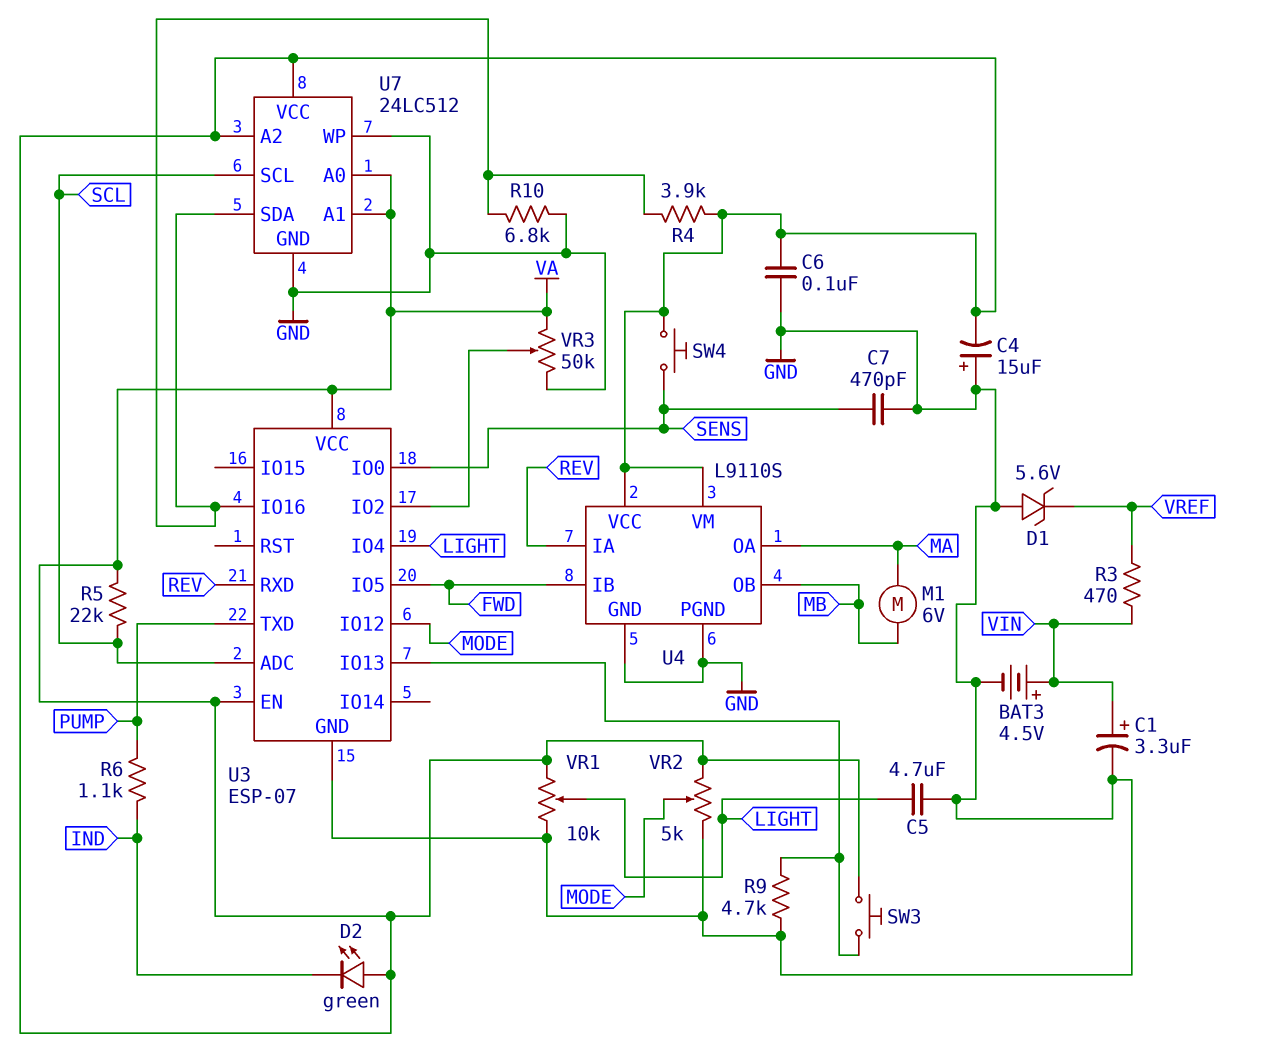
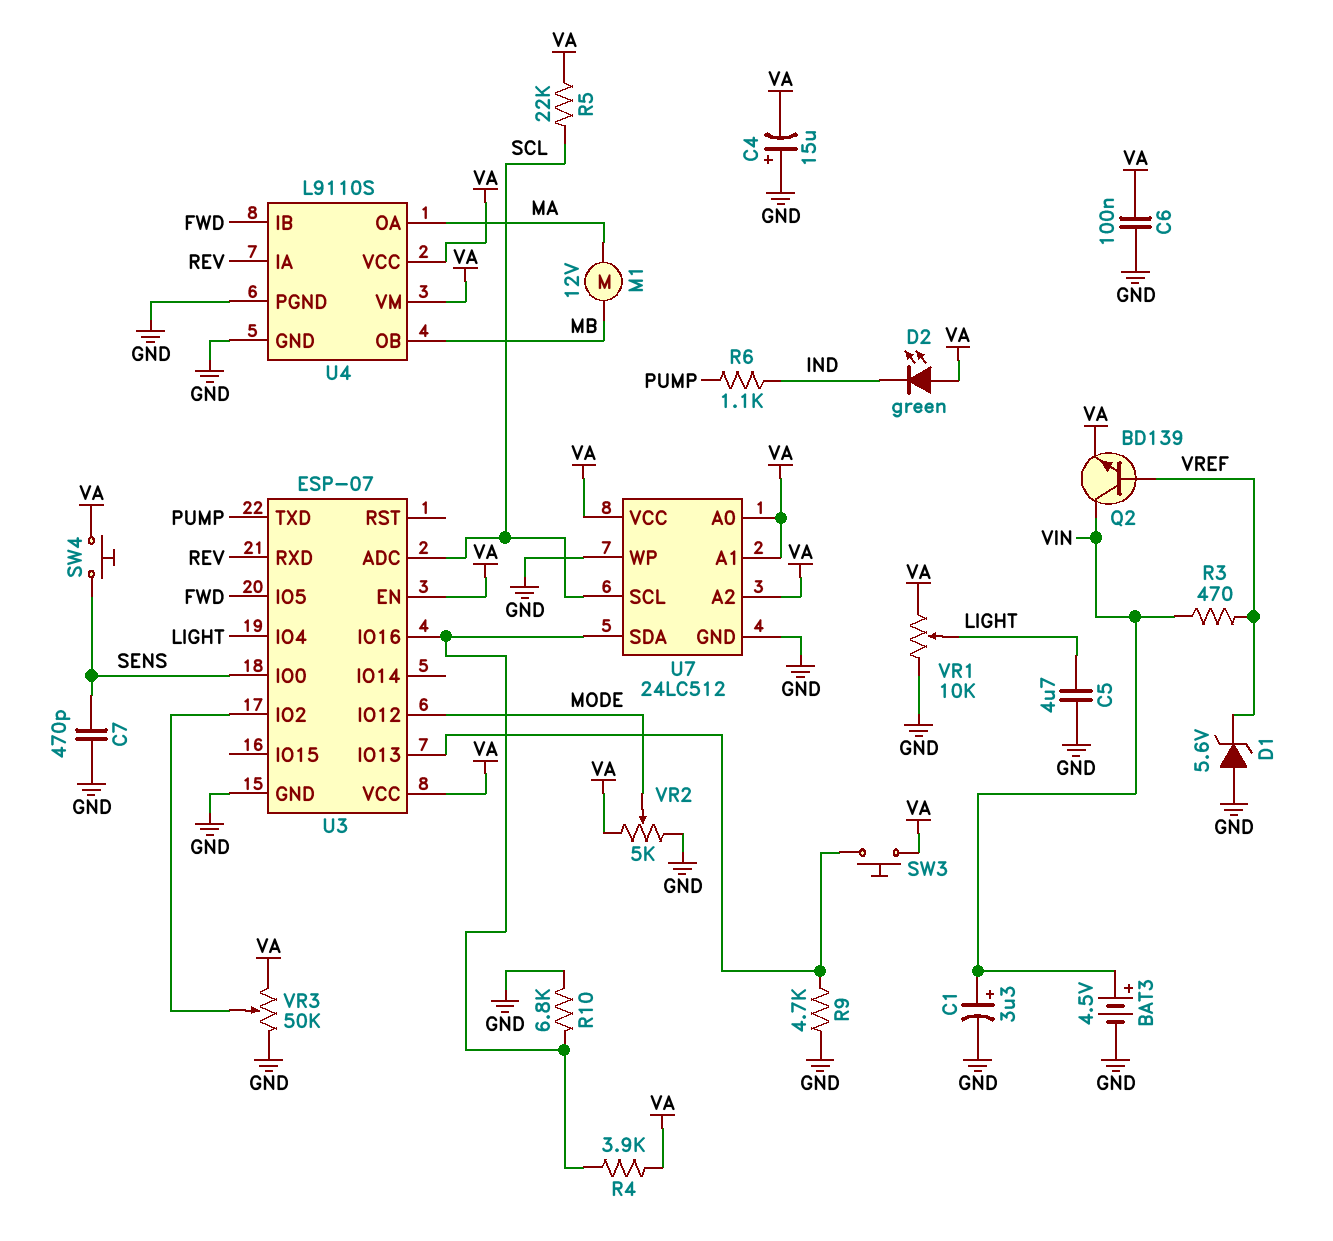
M1: motor 6V (MA, MB) -> motor 12V (MA, MB)
Q2: none -> NPN BD139 (B VREF, C VIN, E VA)

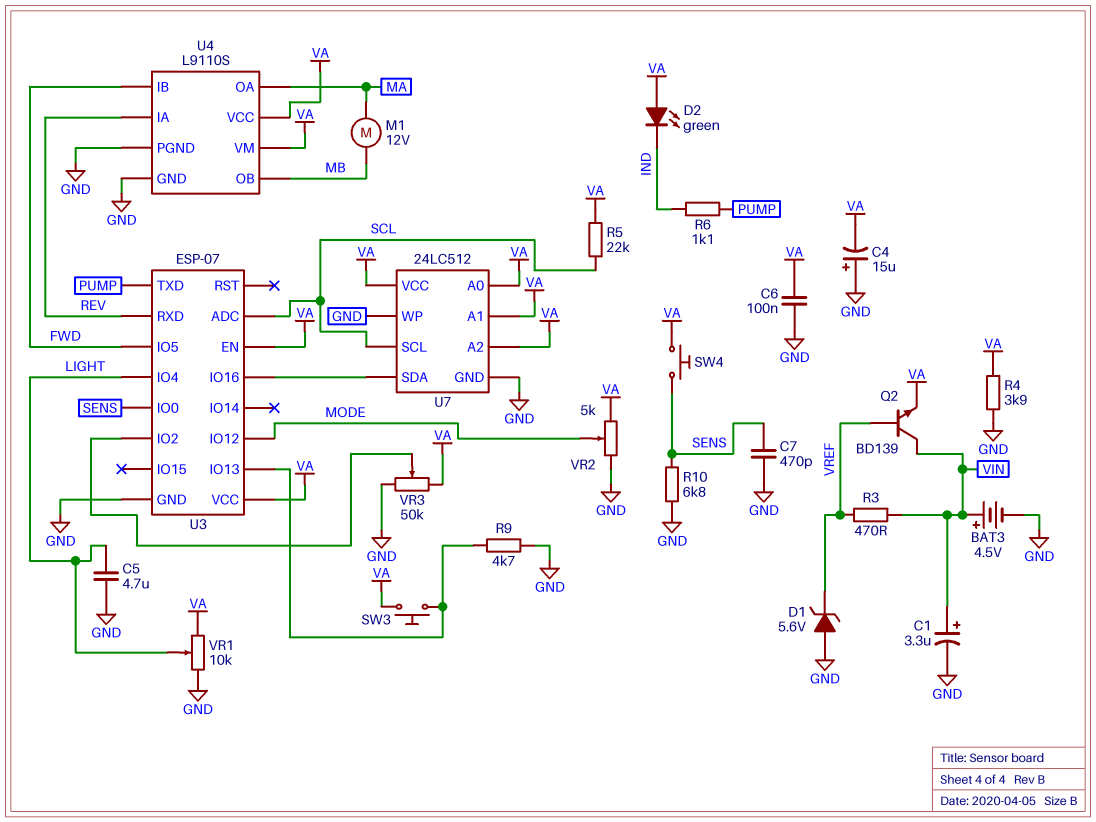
R4: 3.9k (U3/IO16, VA) -> 3.9k (GND, VA)
R10: 6.8k (GND, U3/IO16) -> 6.8k (GND, SENS)

